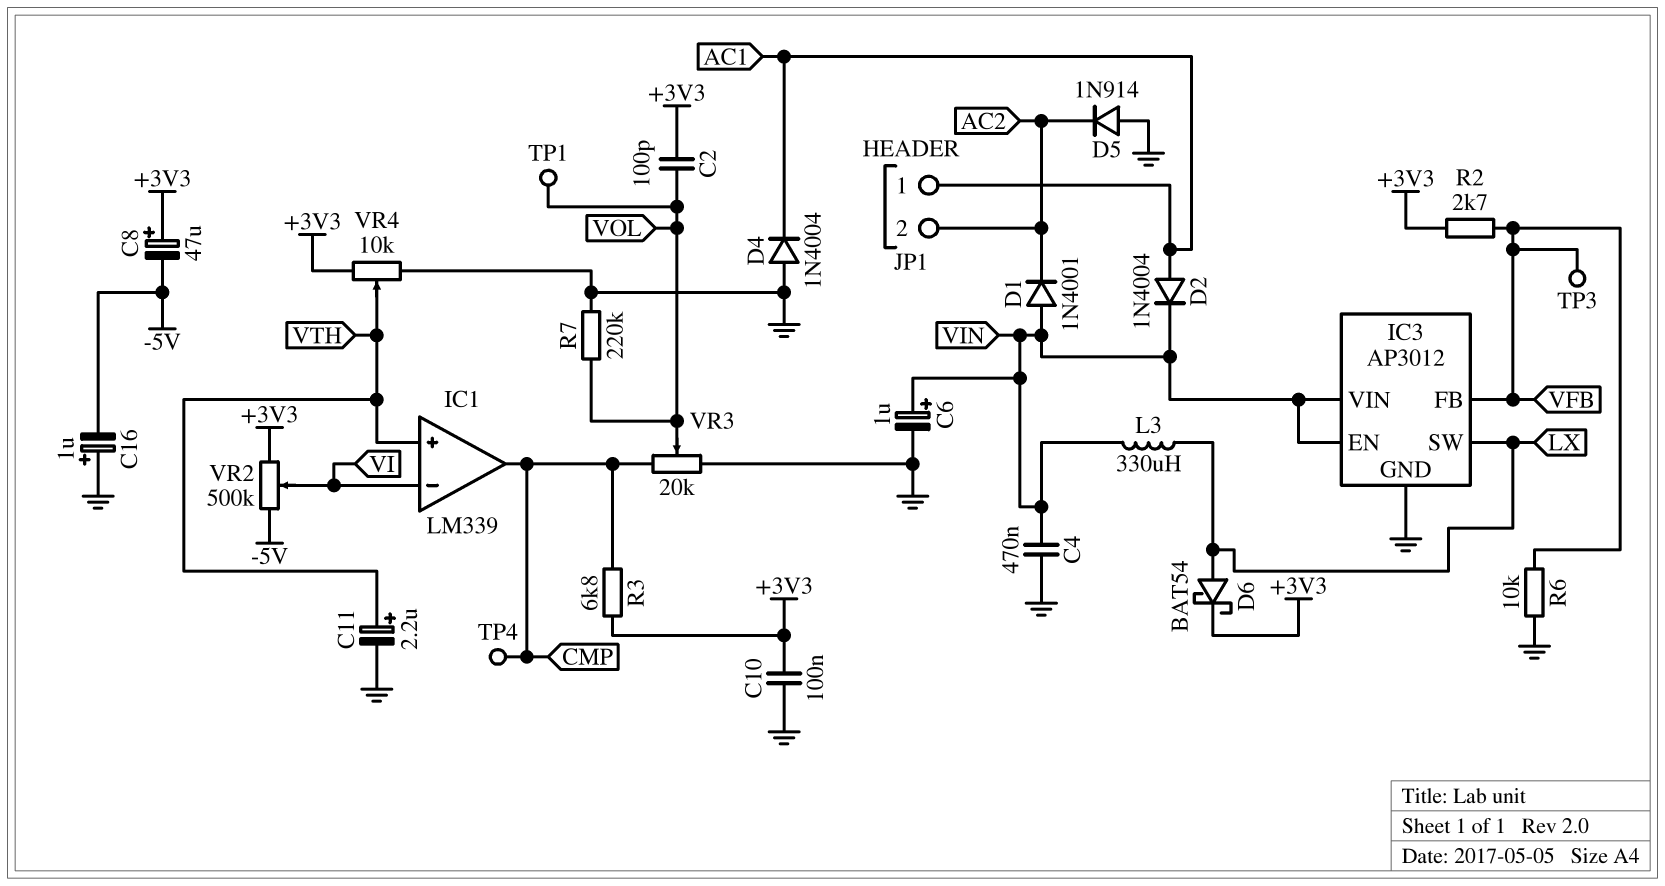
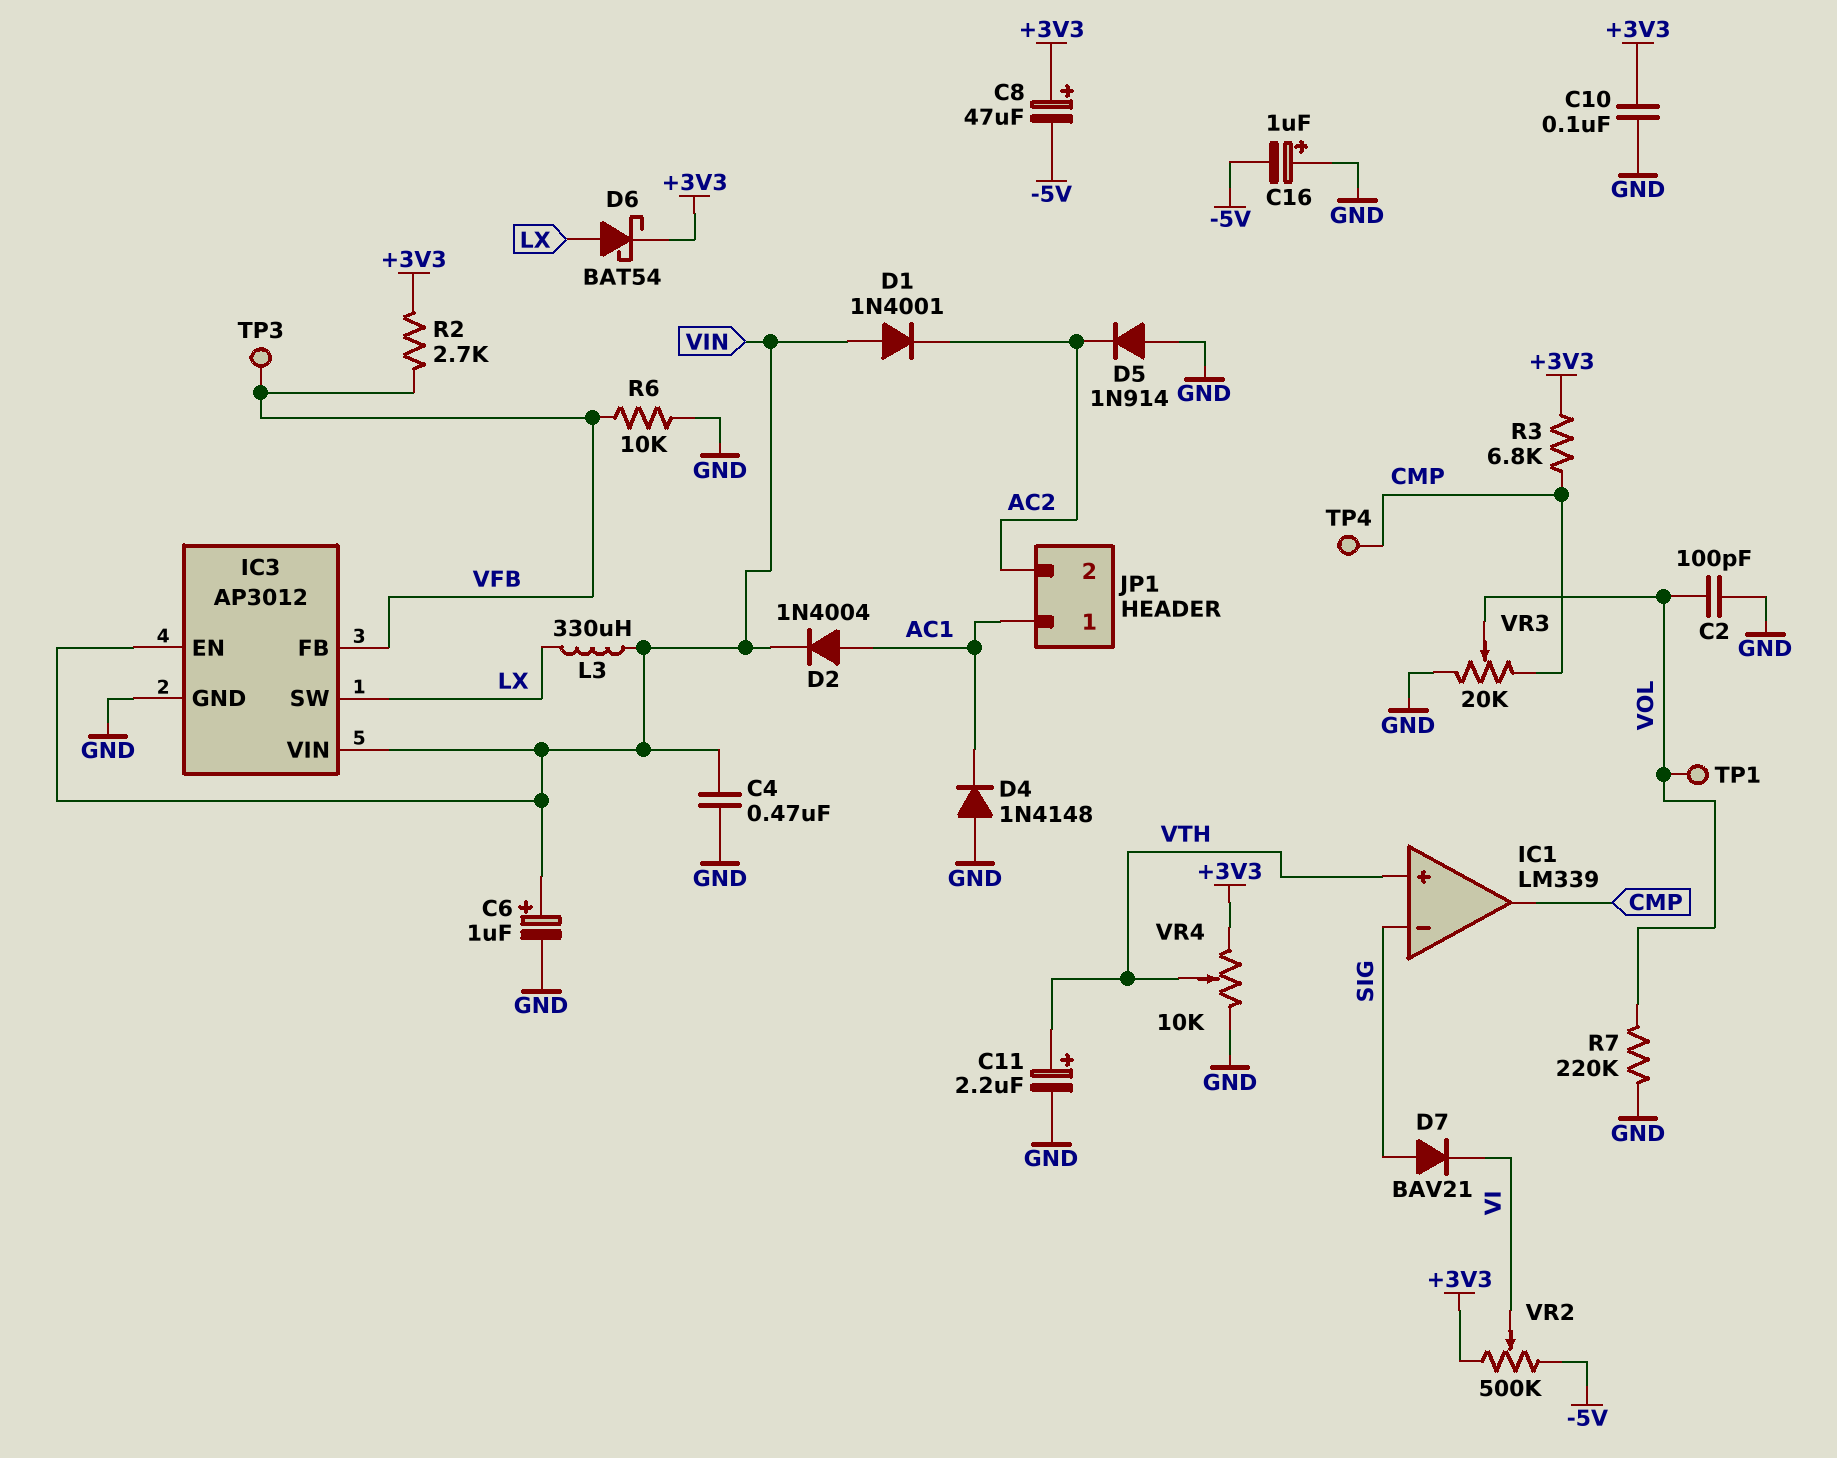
C2: 100pF (+3V3, VOL) -> 100pF (GND, VOL)
D4: diode 1N4004 (A GND, K AC1) -> diode 1N4148 (A GND, K AC1)
D7: none -> diode BAV21 (A SIG, K VI)
IC1 pin in-: VI -> SIG

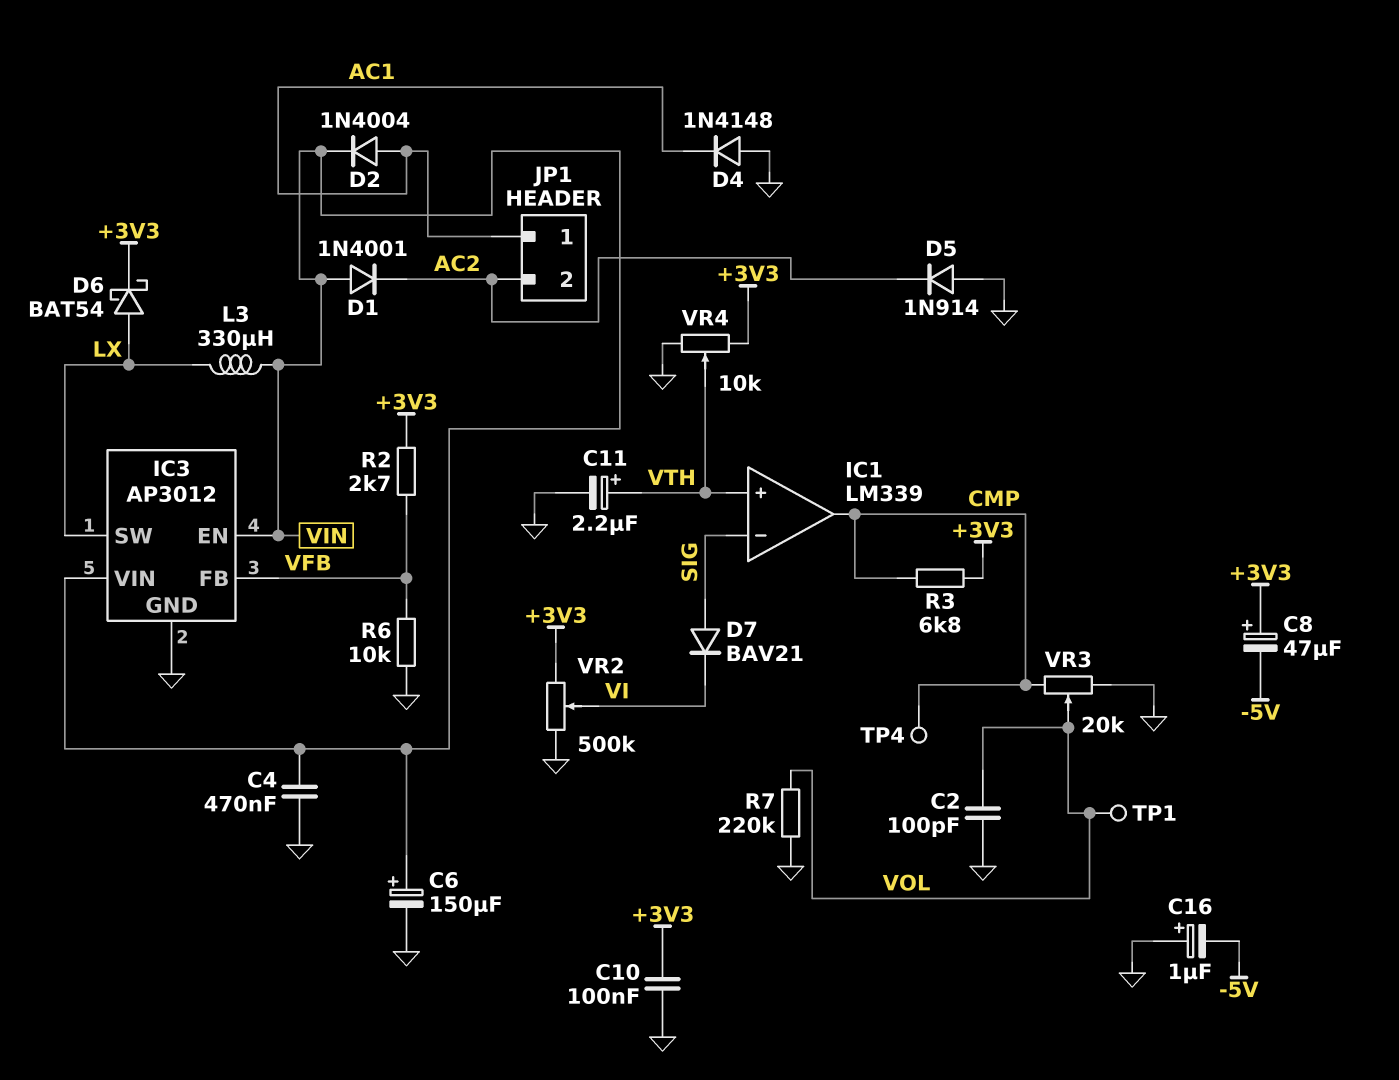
C6: 1uF (plus VIN, minus GND) -> 150uF (plus VIN, minus GND)
TP3: test point (VFB) -> none
VR2: 500k (+3V3, -5V, wiper VI) -> 500k (+3V3, GND, wiper VI)

